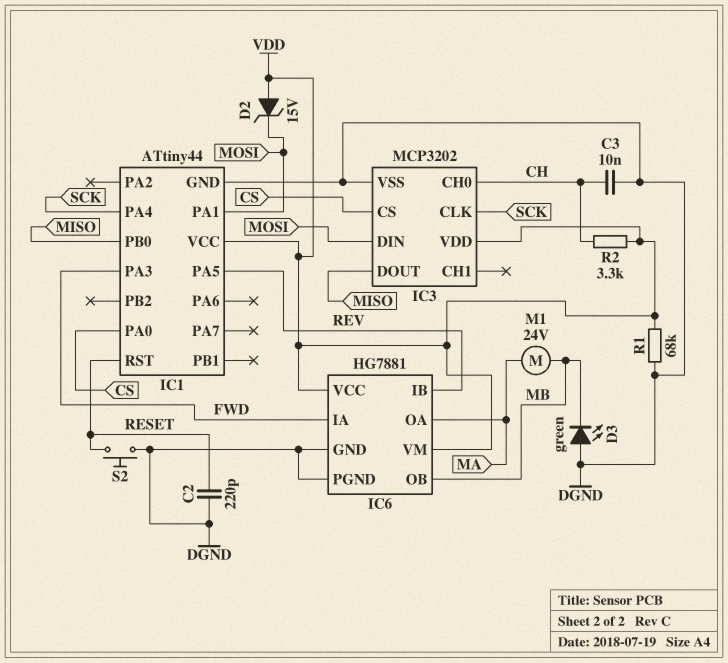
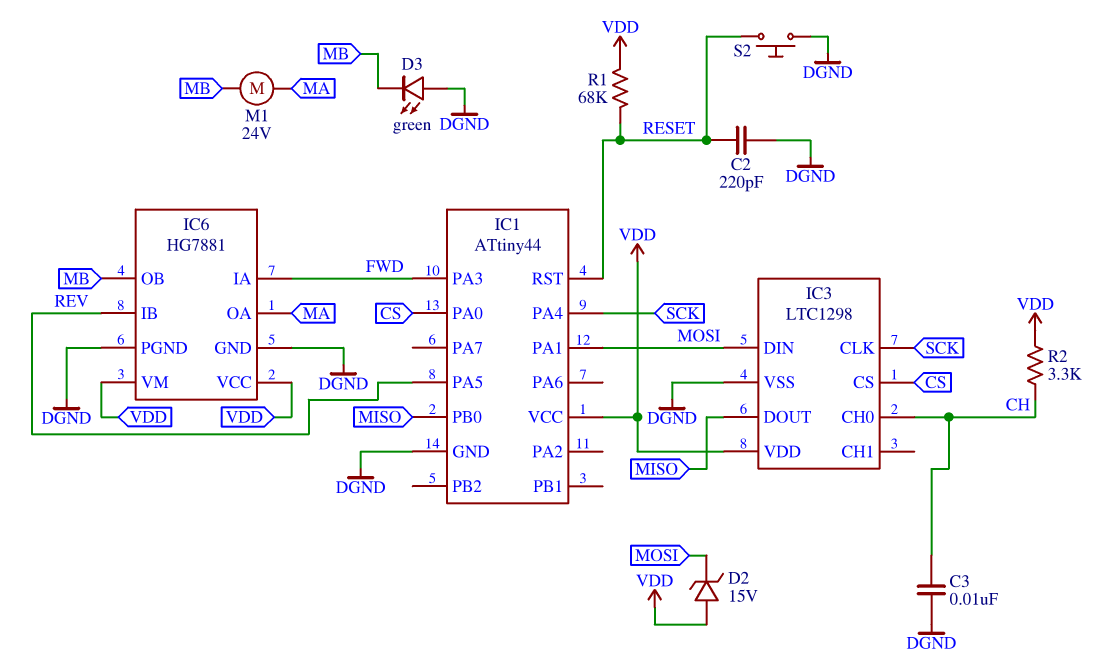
IC3: MCP3202 -> LTC1298
R1: 68k (DGND, VDD) -> 68k (RESET, VDD)

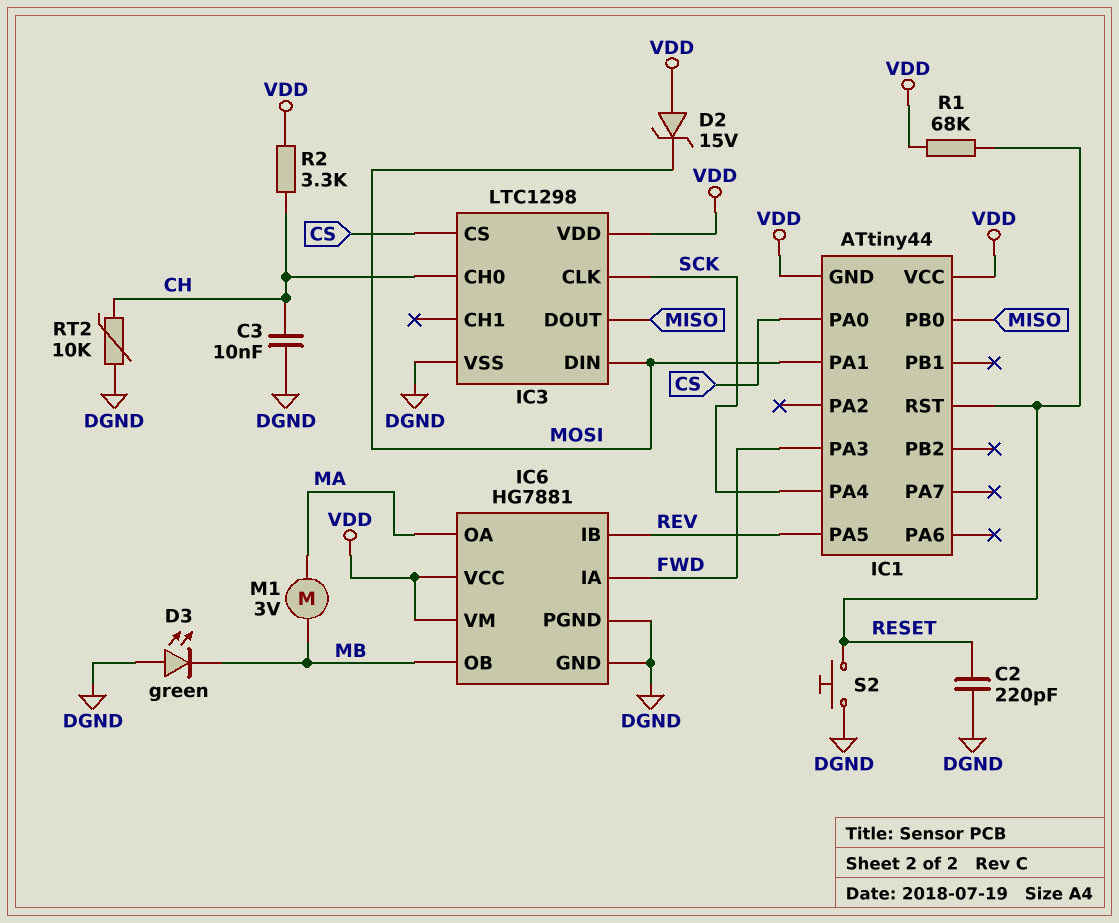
IC1 pin GND: DGND -> VDD
M1: motor 24V (MA, MB) -> motor 3V (MA, MB)
RT2: none -> 10k (CH, DGND)

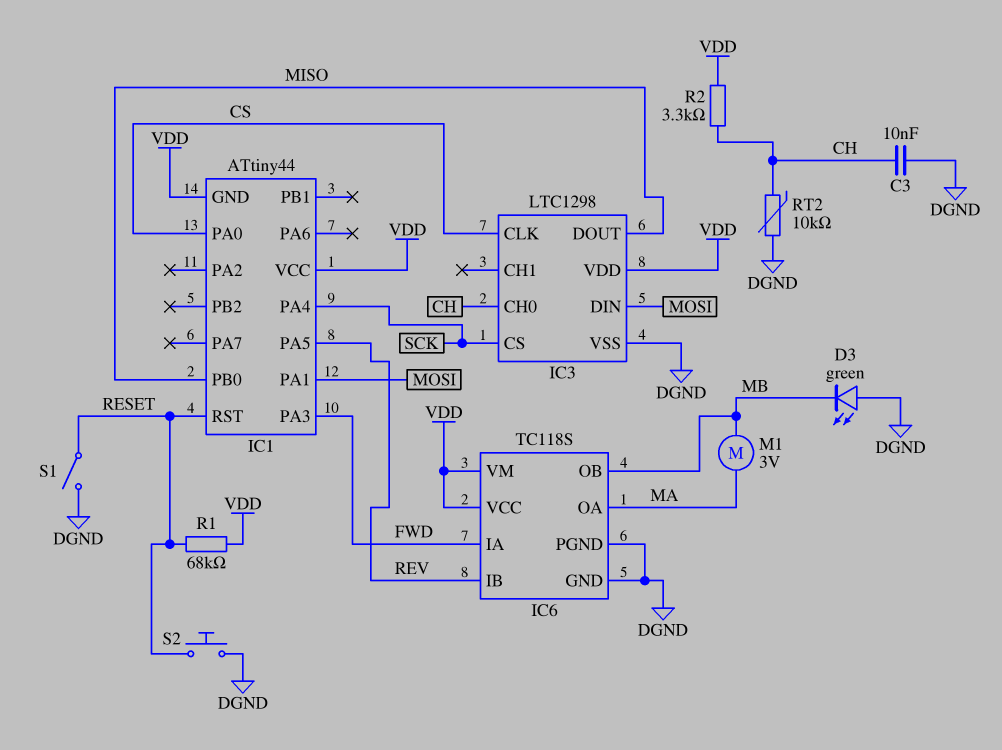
C2: 220pF (DGND, RESET) -> none
D2: zener 15V (A VDD, K MOSI) -> none
IC3 pin CLK: SCK -> CS
IC3 pin CS: CS -> SCK
IC6: HG7881 -> TC118S
S1: none -> switch (DGND, RESET)

